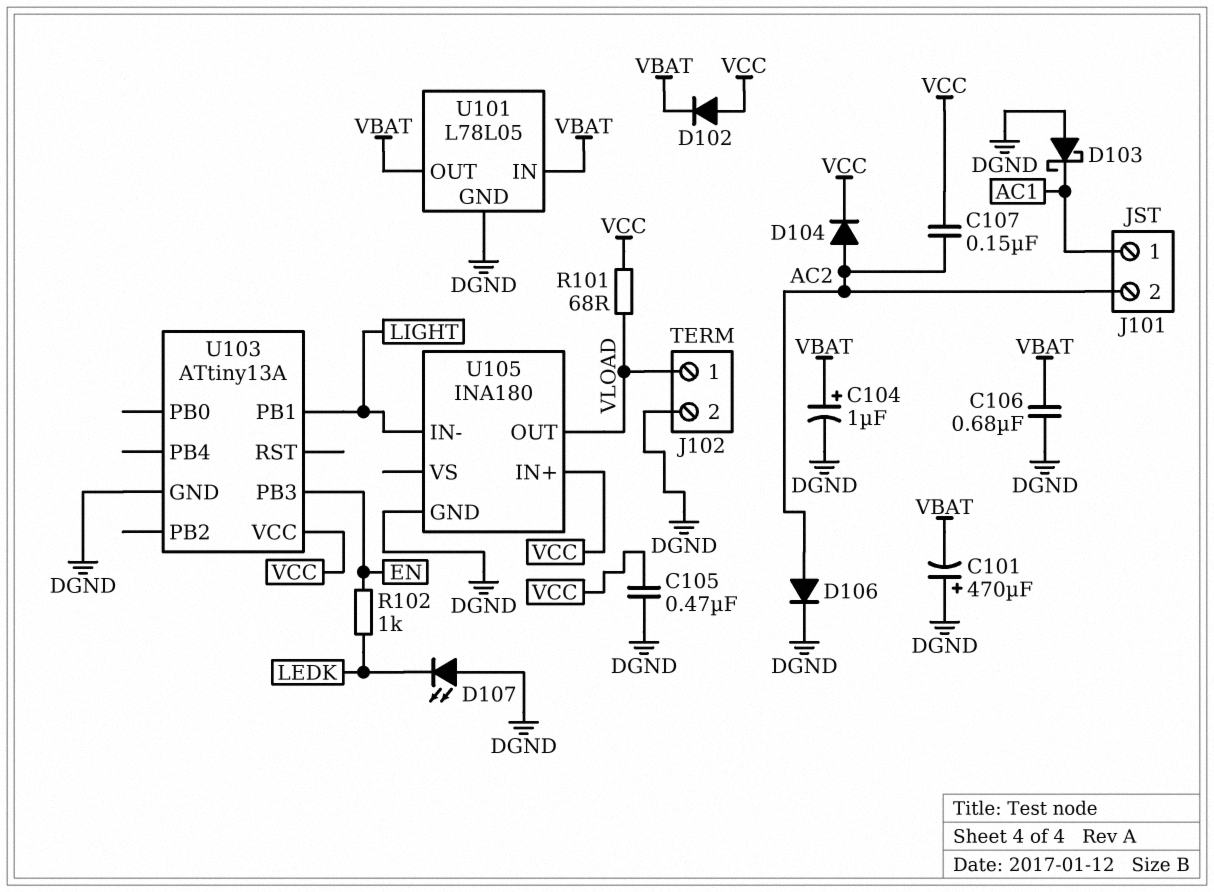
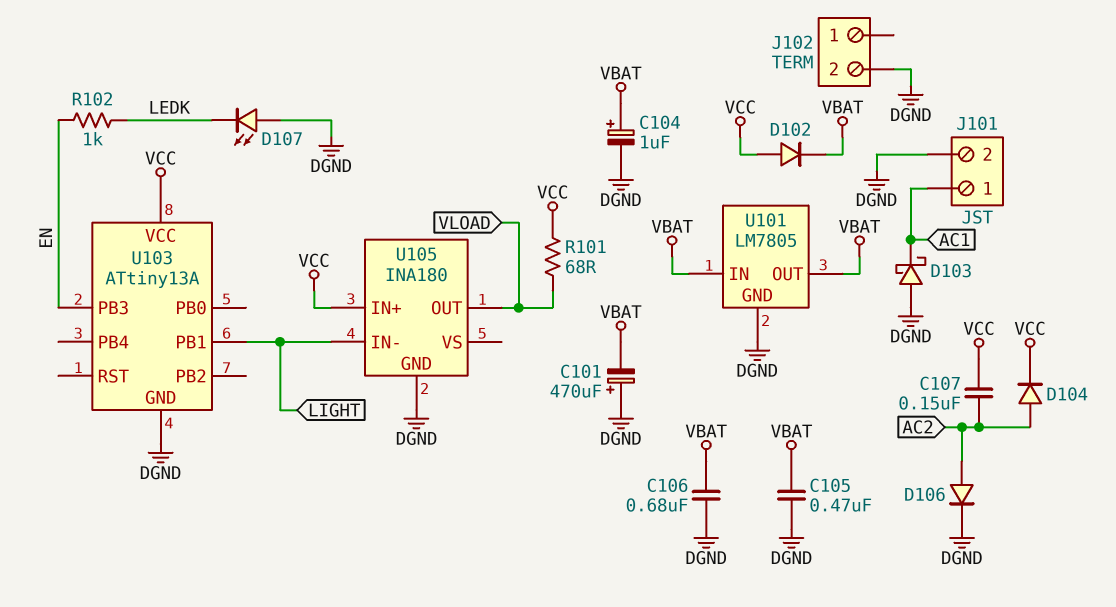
C105: 470nF (DGND, VCC) -> 470nF (DGND, VBAT)
J101 pin 2: AC2 -> DGND
J102 pin 1: VLOAD -> none
U101: L78L05 -> LM7805

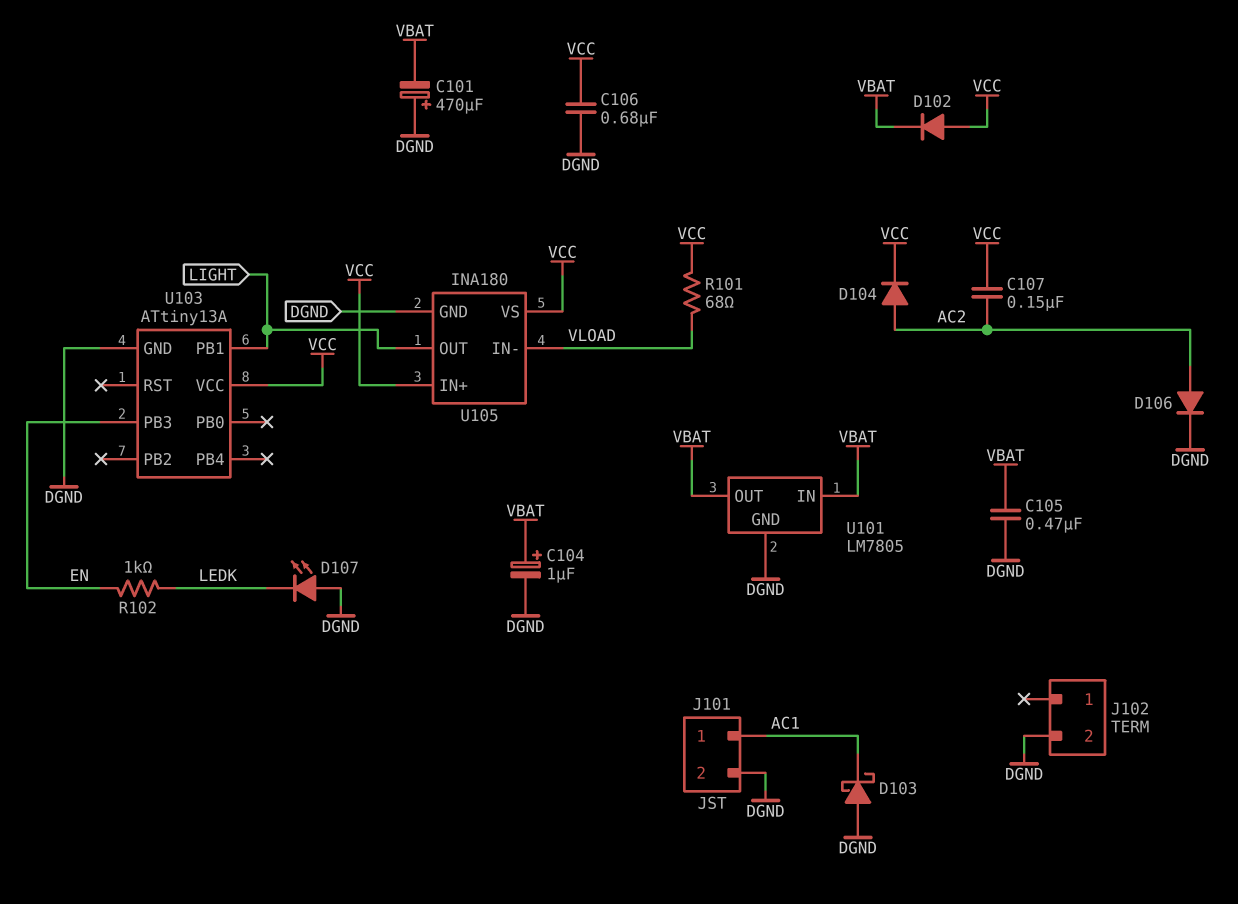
C106: 680nF (DGND, VBAT) -> 680nF (DGND, VCC)
U105 pin IN-: LIGHT -> VLOAD
U105 pin OUT: VLOAD -> LIGHT
U105 pin VS: none -> VCC

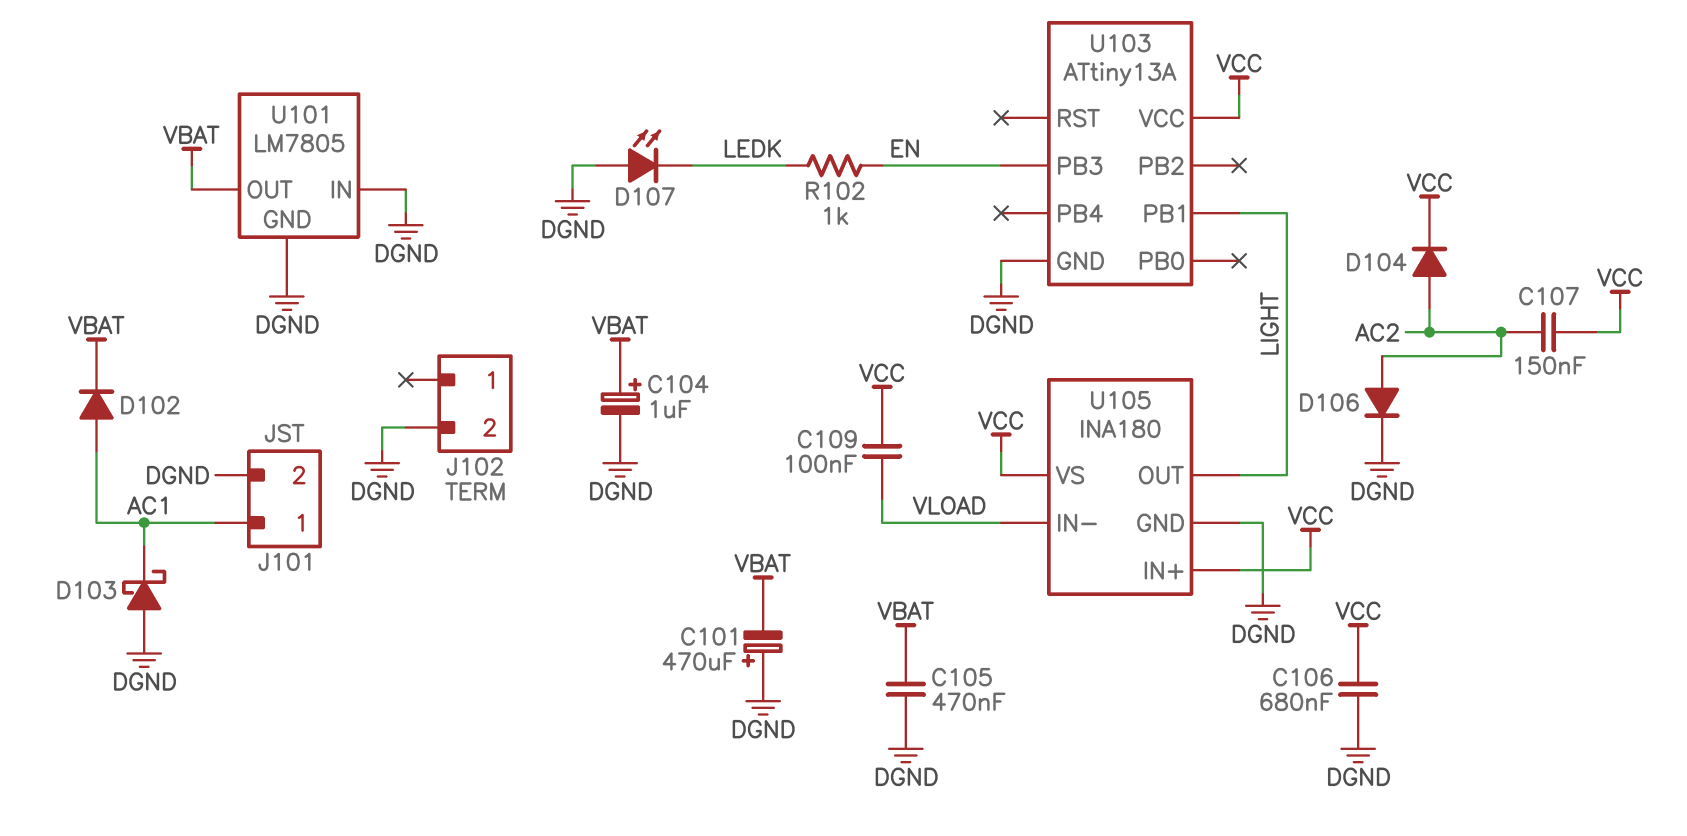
C109: none -> 100nF (VCC, VLOAD)
D102: diode (A VCC, K VBAT) -> diode (A AC1, K VBAT)
R101: 68 (VCC, VLOAD) -> none
U101 pin IN: VBAT -> DGND

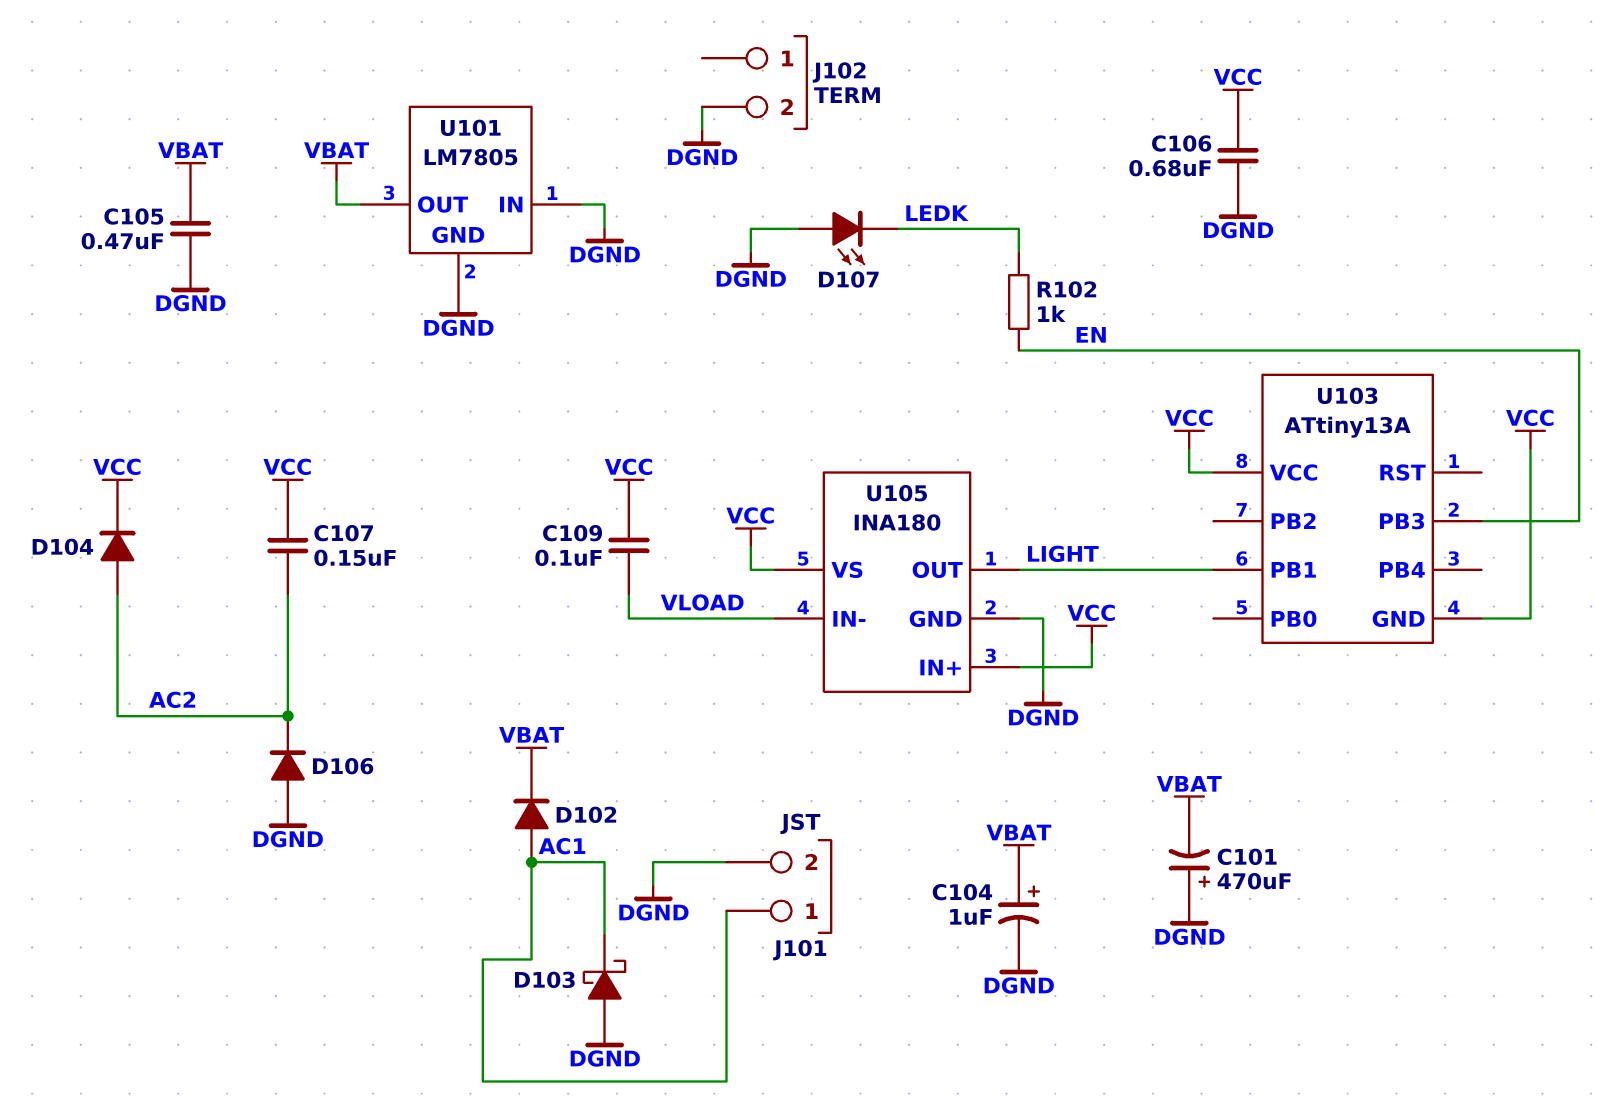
D106: diode (A AC2, K DGND) -> diode (A DGND, K AC2)
U103 pin GND: DGND -> VCC

